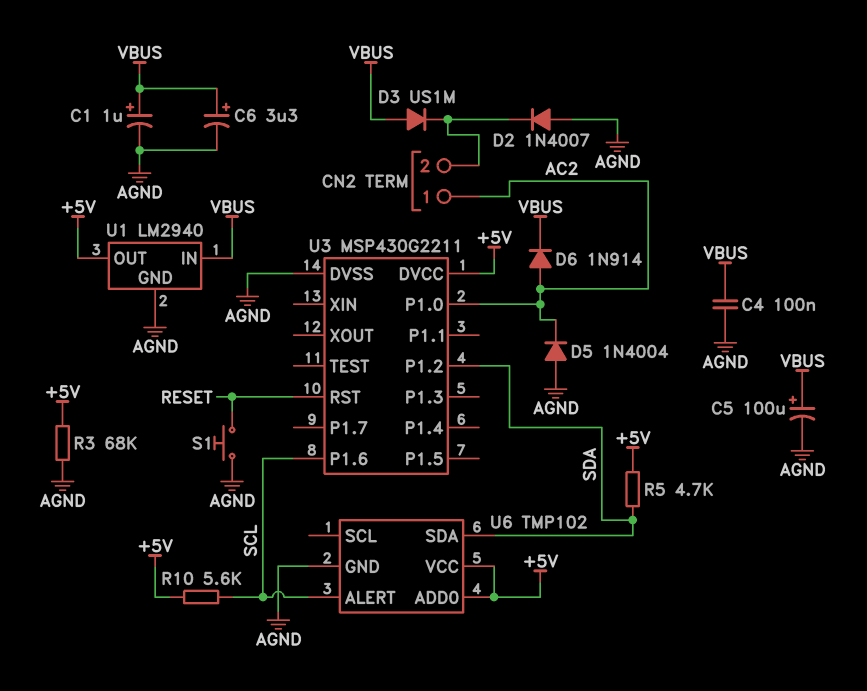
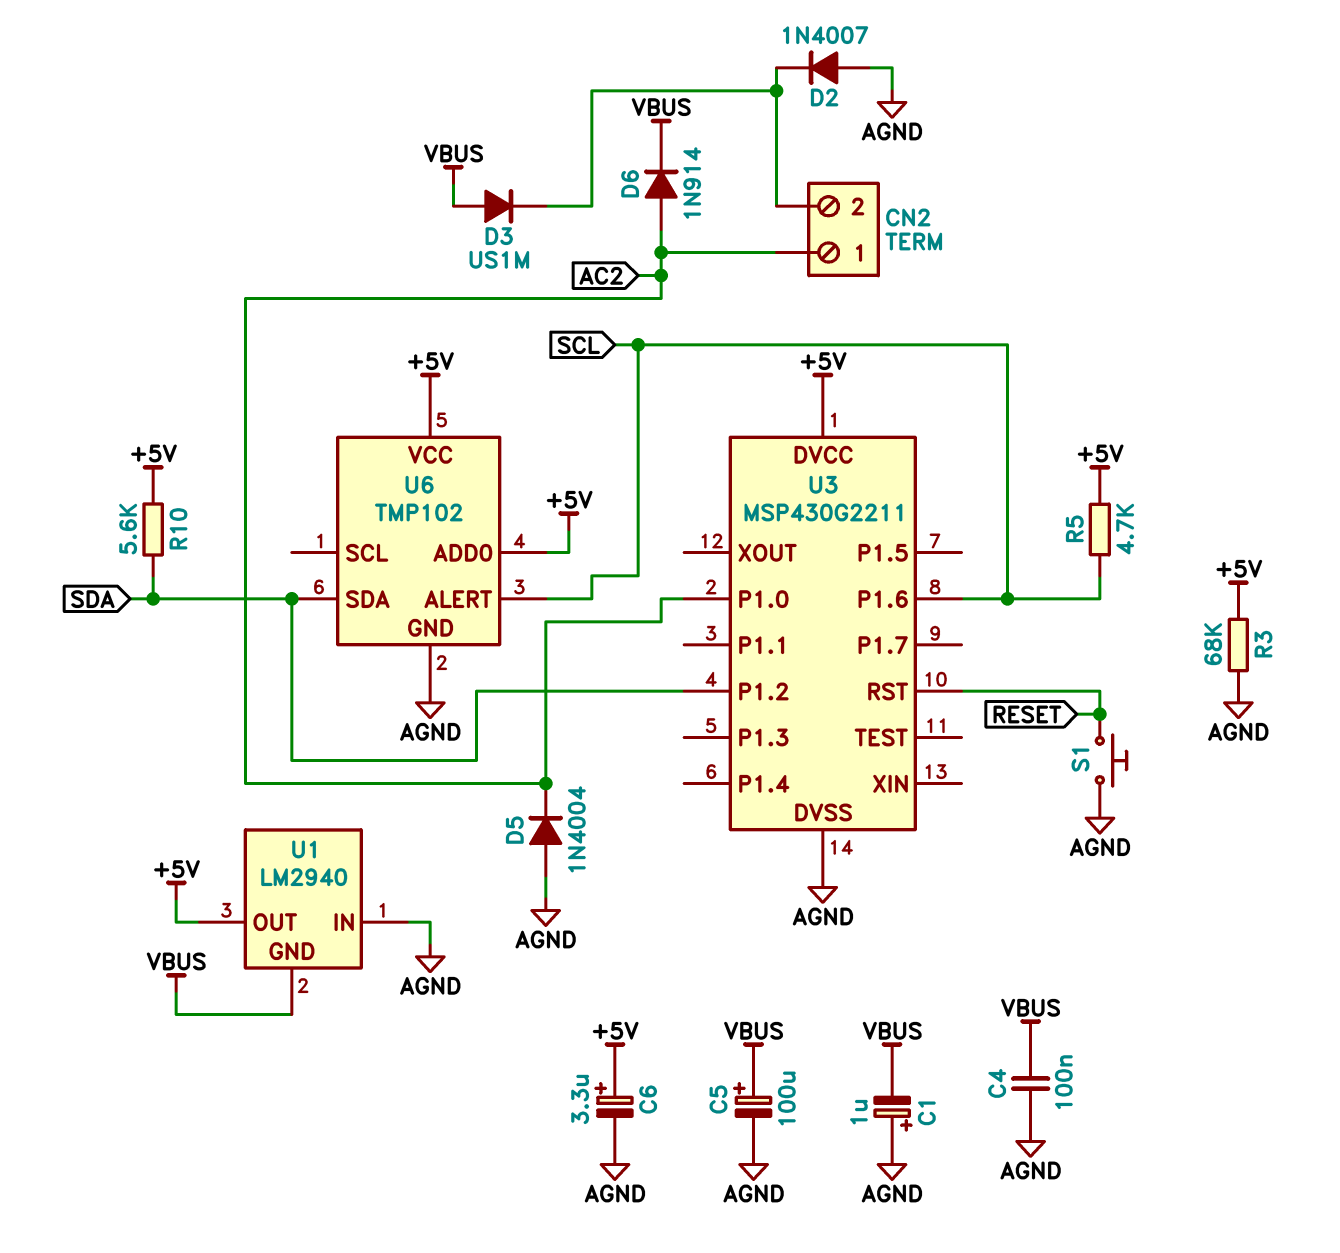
C1: 1uF (plus VBUS, minus AGND) -> 1uF (plus AGND, minus VBUS)
C6: 3.3uF (plus VBUS, minus AGND) -> 3.3uF (plus +5V, minus AGND)
R5: 4.7k (+5V, SDA) -> 4.7k (+5V, SCL)
R10: 5.6k (+5V, SCL) -> 5.6k (+5V, SDA)
U1 pin GND: AGND -> VBUS
U1 pin IN: VBUS -> AGND

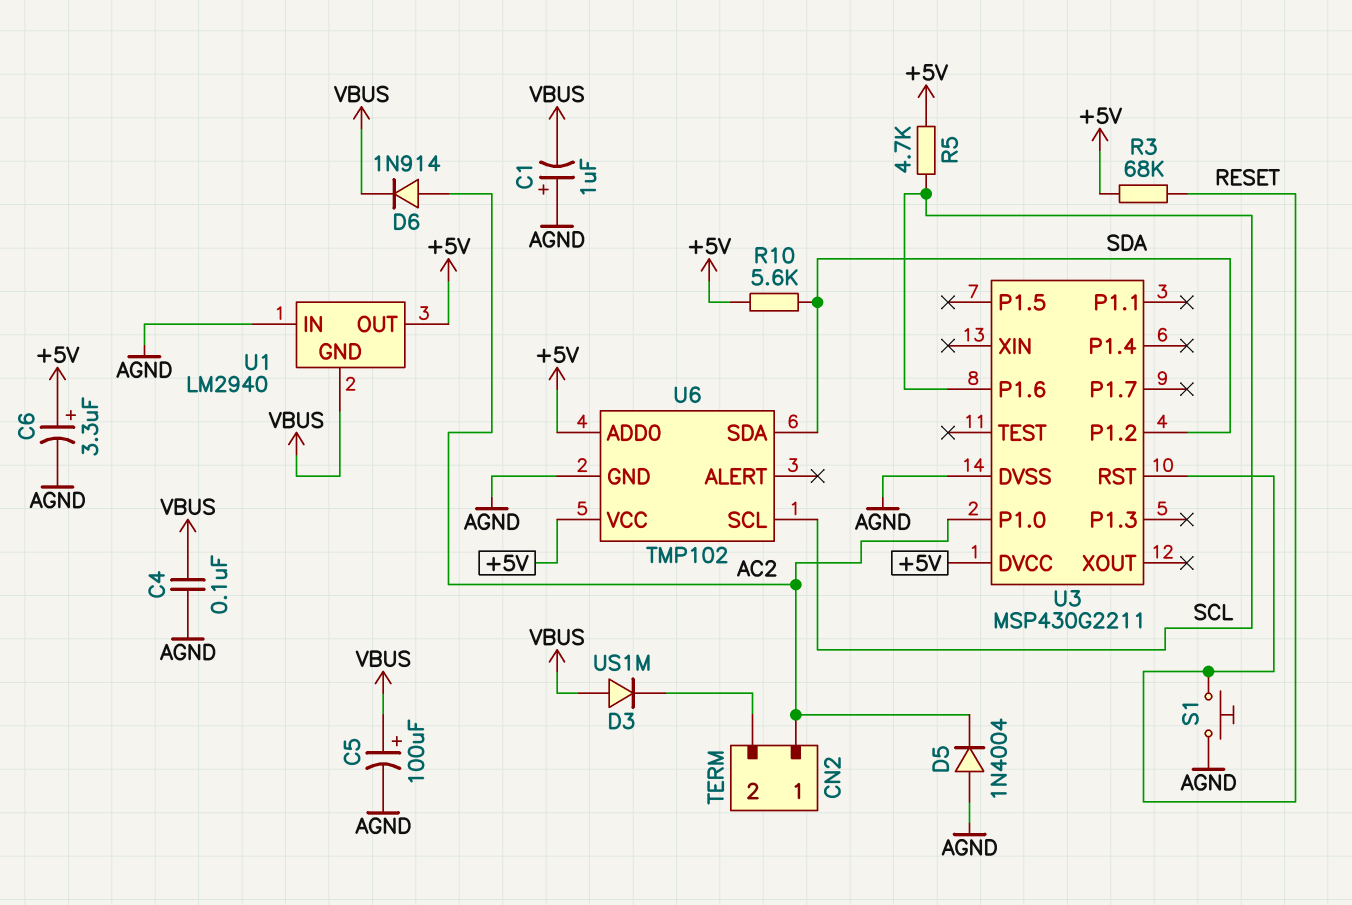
D2: diode 1N4007 (A AGND, K CN2/2) -> none
R3: 68k (+5V, AGND) -> 68k (+5V, RESET)
U6 pin ALERT: SCL -> none
U6 pin SCL: none -> SCL

